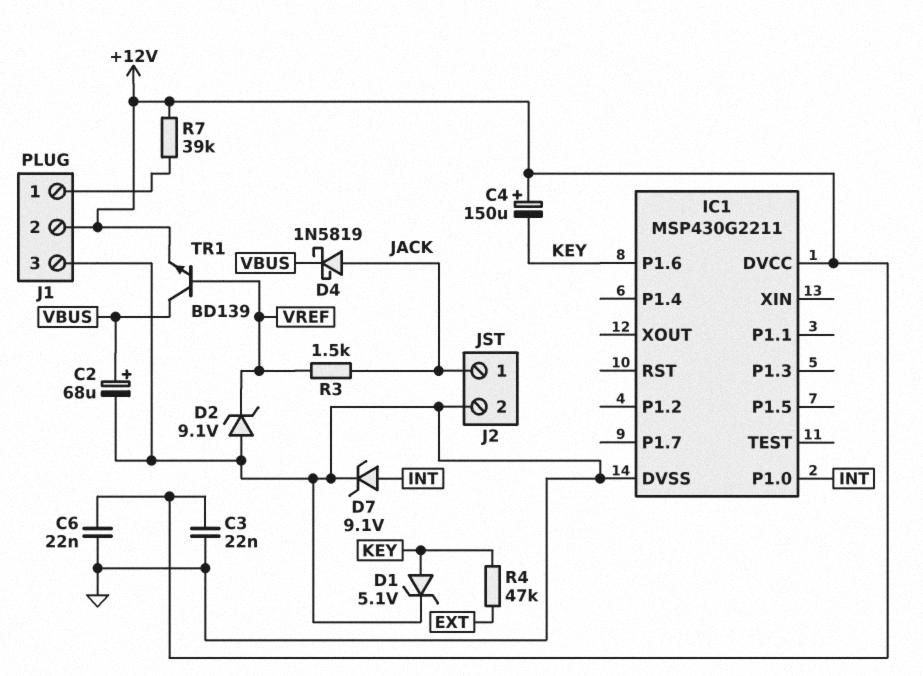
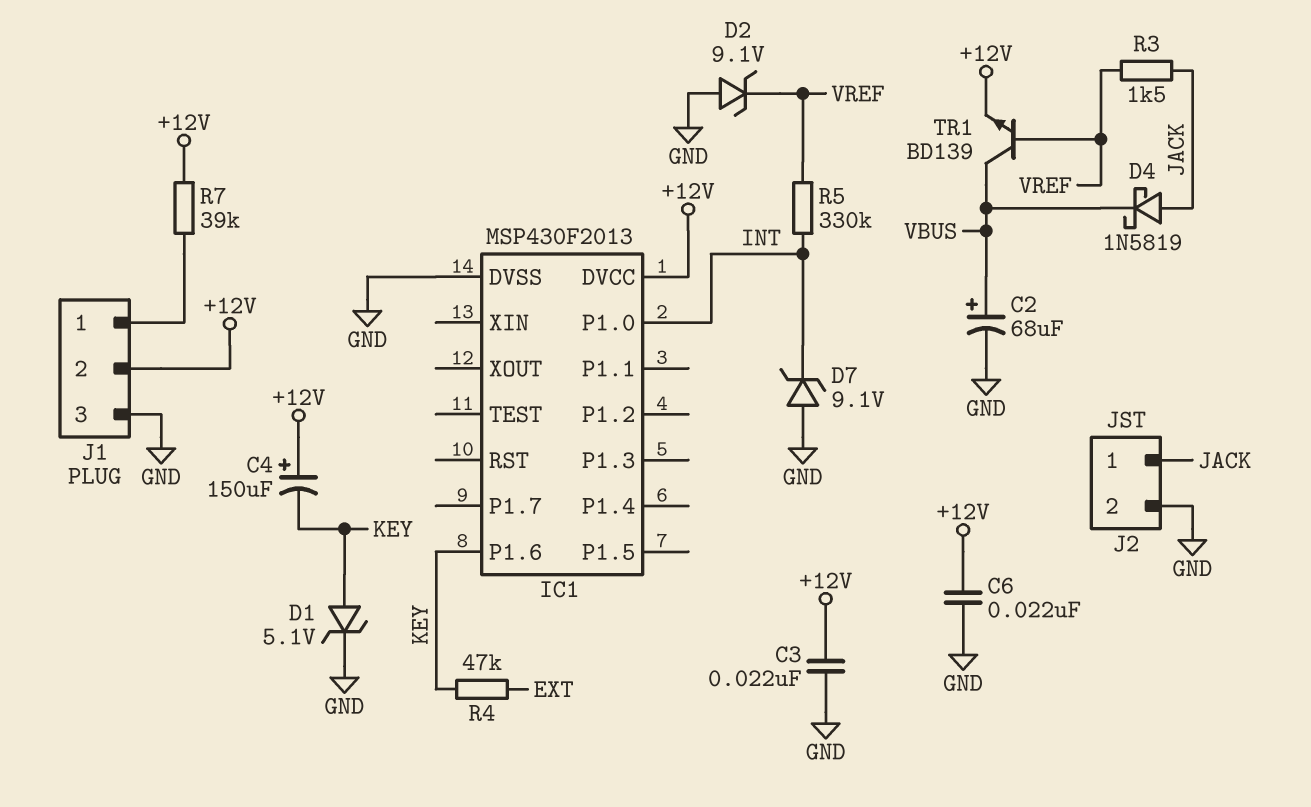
D7: zener 9.1V (A INT, K GND) -> zener 9.1V (A GND, K INT)
IC1: MSP430G2211 -> MSP430F2013
R5: none -> 330k (INT, VREF)

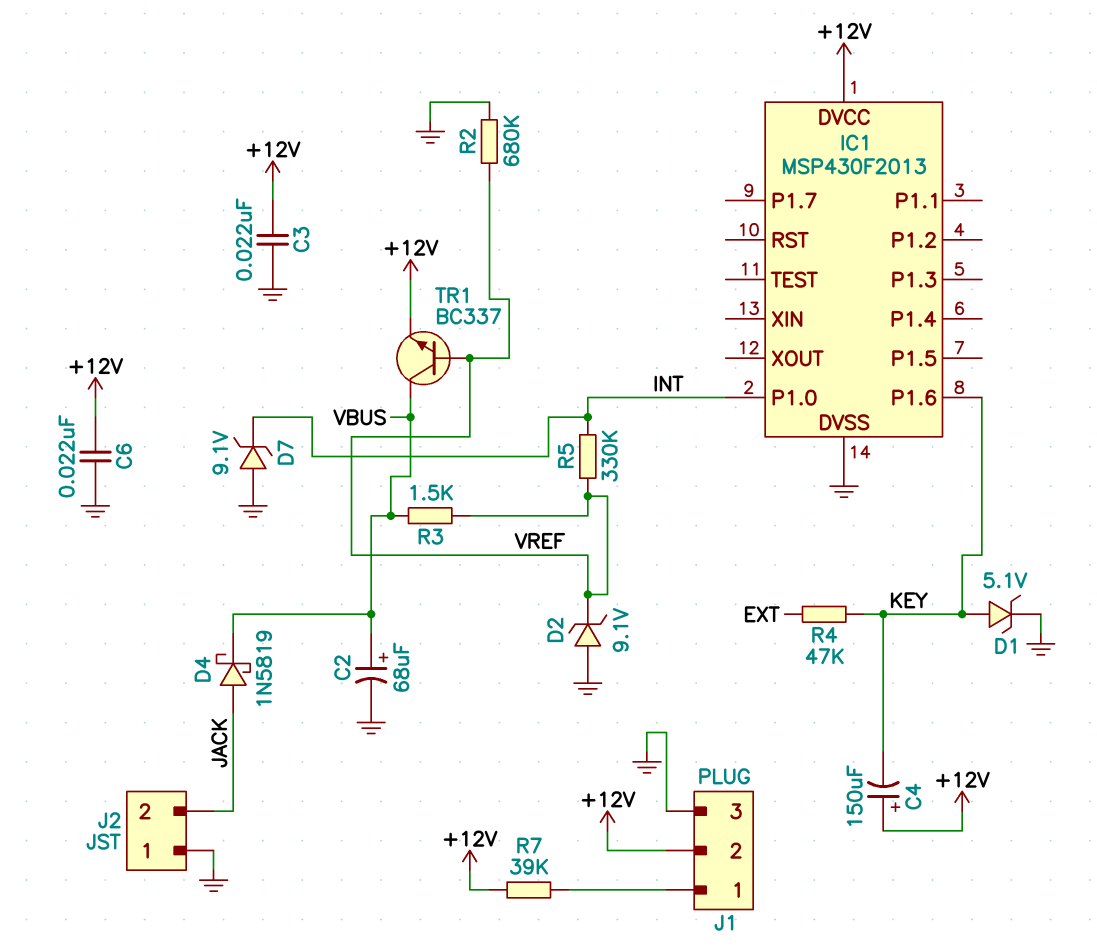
J2 pin 1: JACK -> GND
J2 pin 2: GND -> JACK
R2: none -> 680k (GND, VREF)
R3: 1.5k (JACK, VREF) -> 1.5k (VBUS, VREF)
TR1: NPN BD139 (B VREF, C VBUS, E +12V) -> NPN BC337 (B VREF, C VBUS, E +12V)

